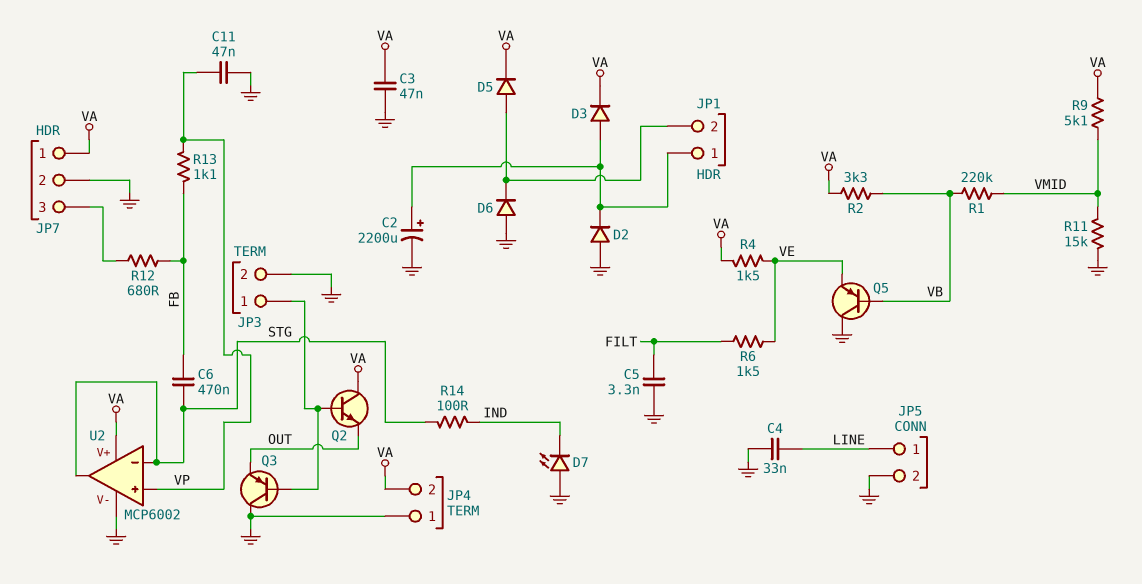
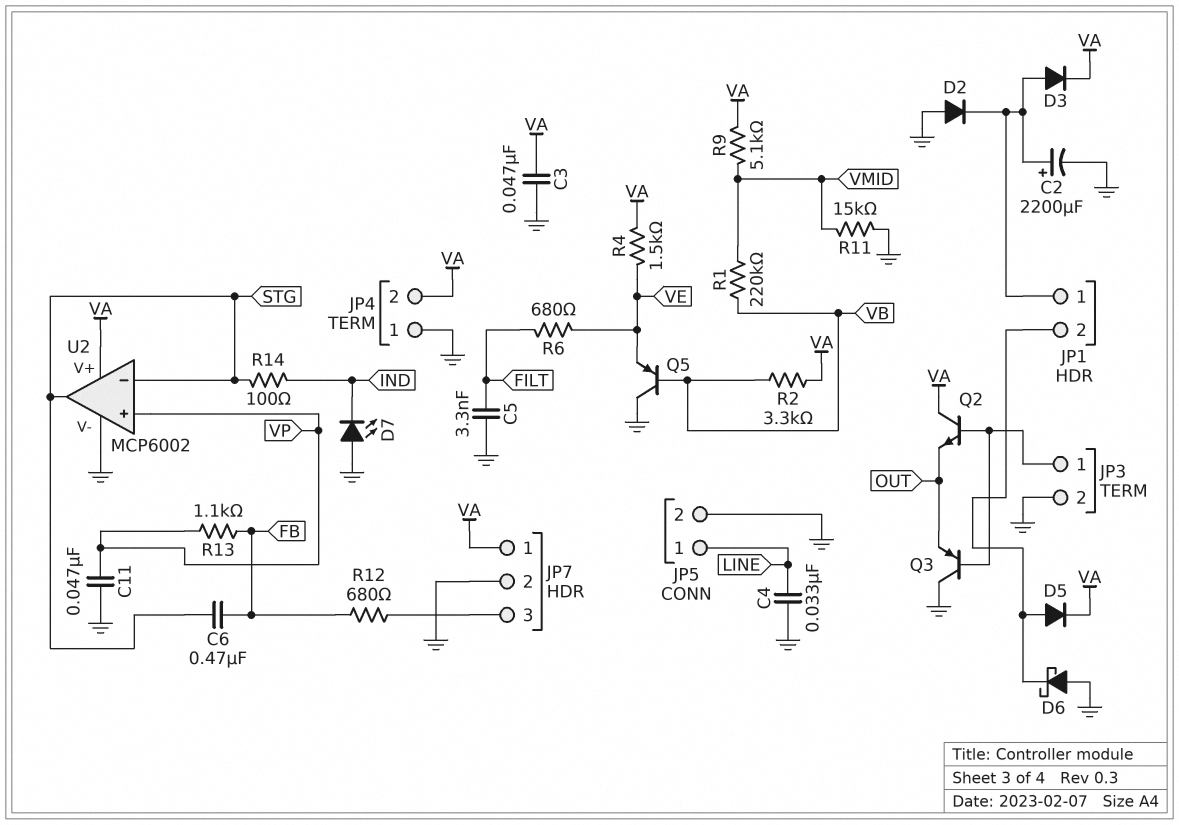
D6: diode (A GND, K JP1/2) -> schottky (A GND, K JP1/2)
R6: 1.5k (FILT, VE) -> 680 (FILT, VE)

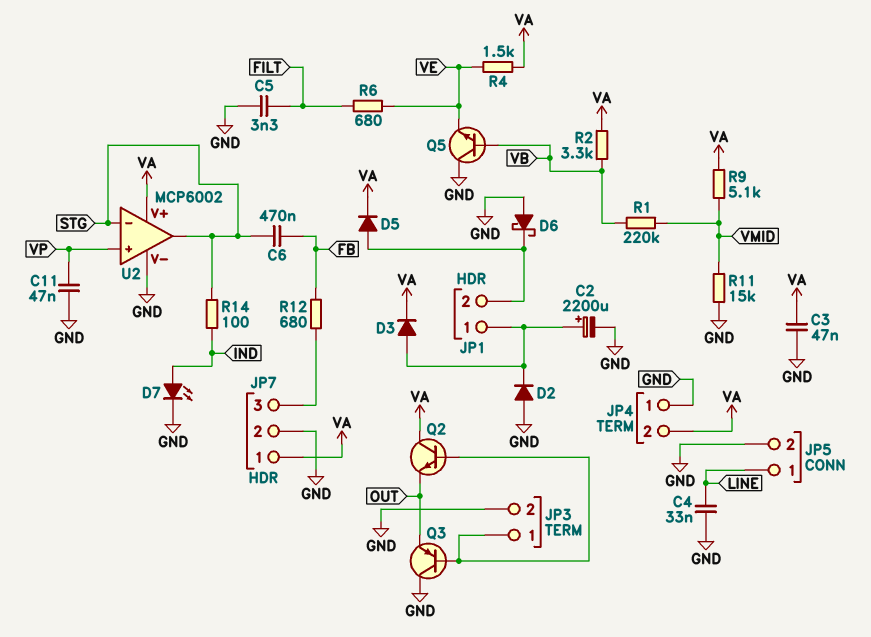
D7: LED (A GND, K IND) -> LED (A IND, K GND)
Q5: PNP (B VB, C GND, E VE) -> NPN (B VB, C GND, E VE)
R13: 1.1k (FB, VP) -> none

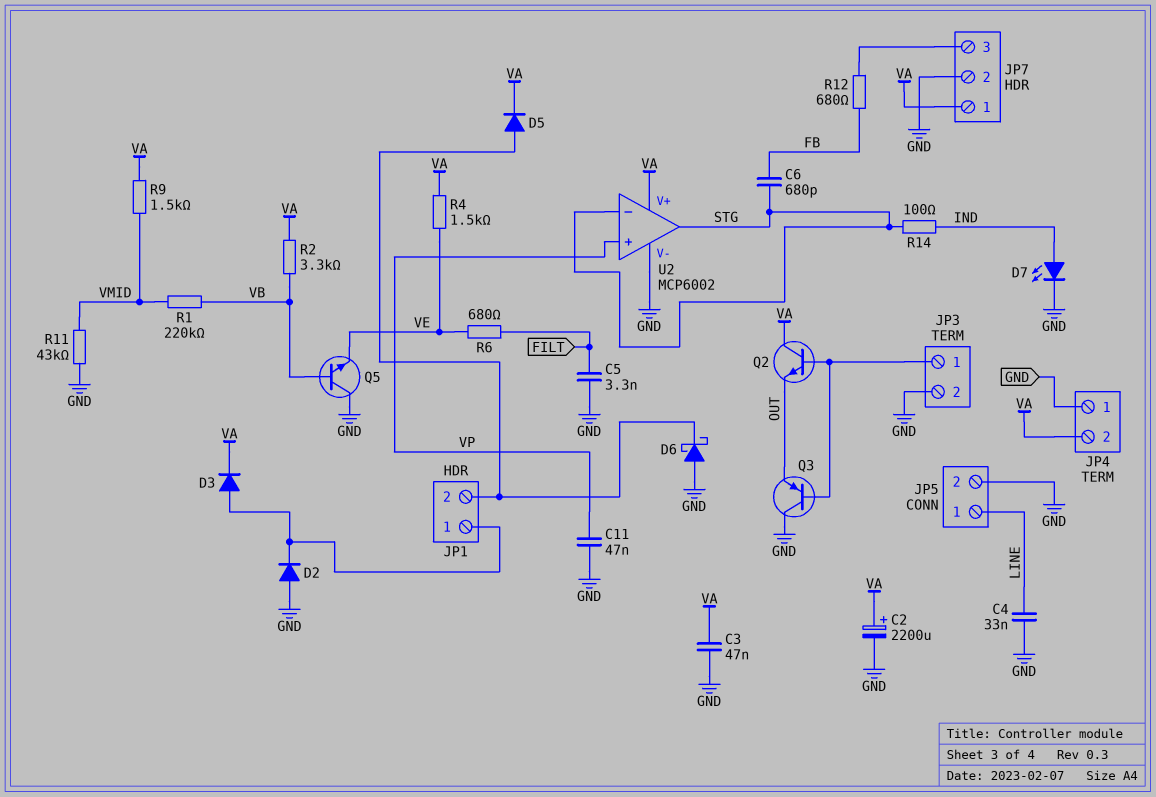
C2: 2200uF (plus JP1/1, minus GND) -> 2200uF (plus VA, minus GND)
C6: 470nF (FB, STG) -> 680pF (FB, STG)
R9: 5.1k (VA, VMID) -> 1.5k (VA, VMID)
R11: 15k (GND, VMID) -> 43k (GND, VMID)

